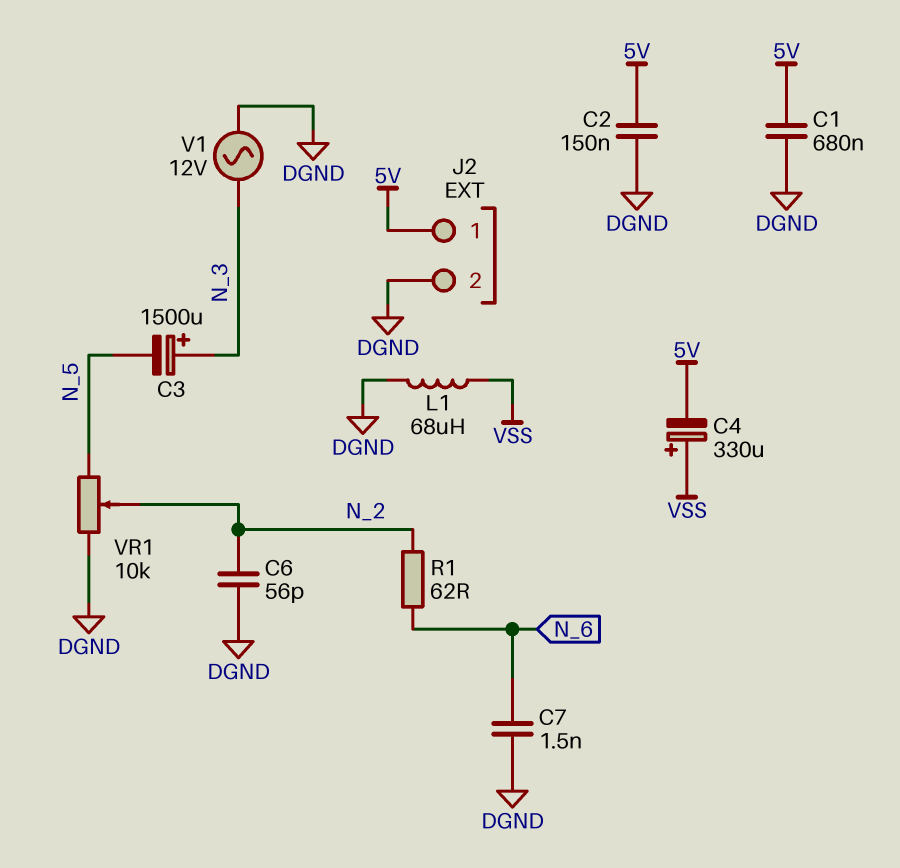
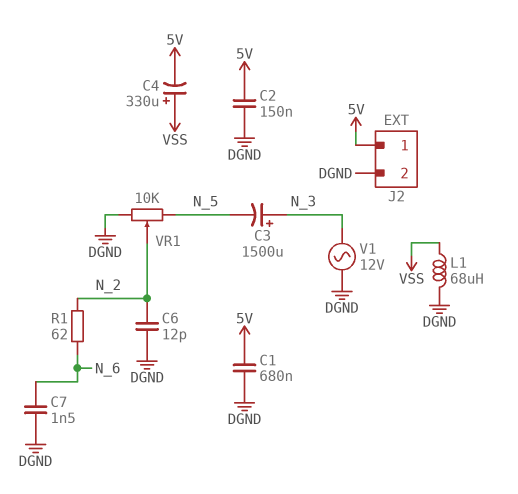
C6: 56pF (DGND, N_2) -> 12pF (DGND, N_2)

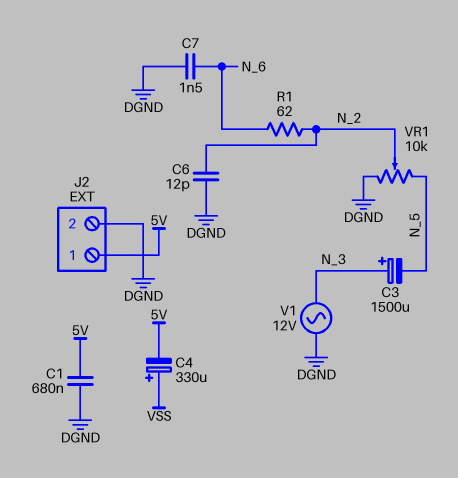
C2: 150nF (5V, DGND) -> none
L1: 68uH (DGND, VSS) -> none

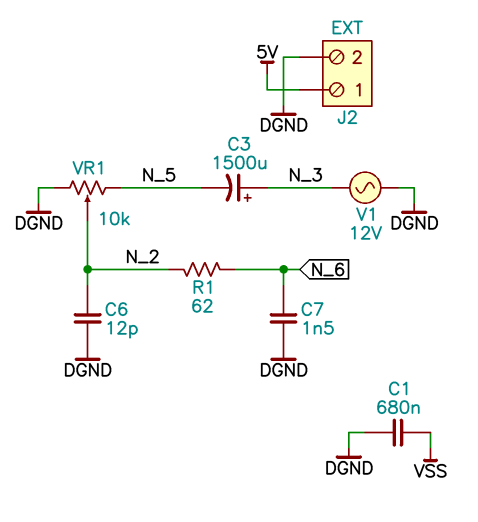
C1: 680nF (5V, DGND) -> 680nF (DGND, VSS)
C4: 330uF (plus VSS, minus 5V) -> none

